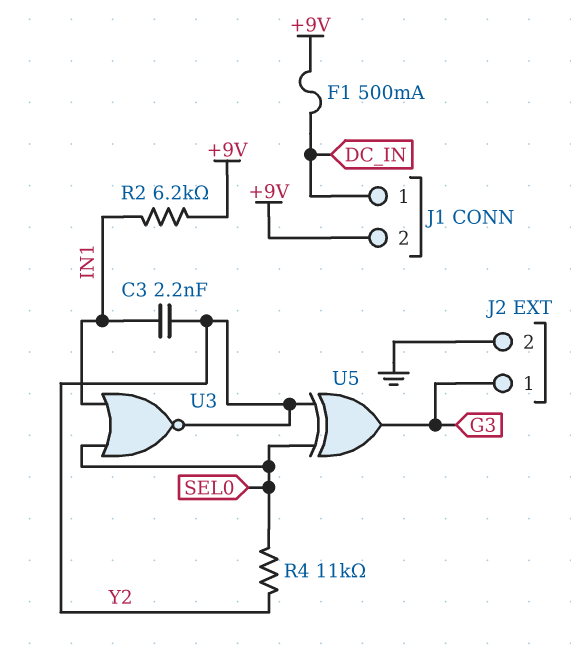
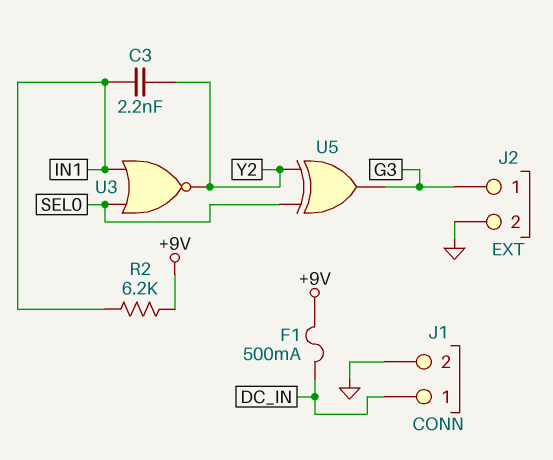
J1 pin 2: +9V -> GND
R4: 11k (SEL0, Y2) -> none

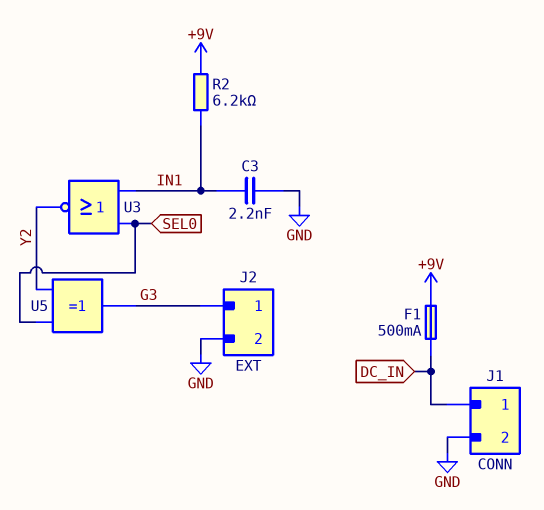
C3: 2.2nF (IN1, Y2) -> 2.2nF (GND, IN1)

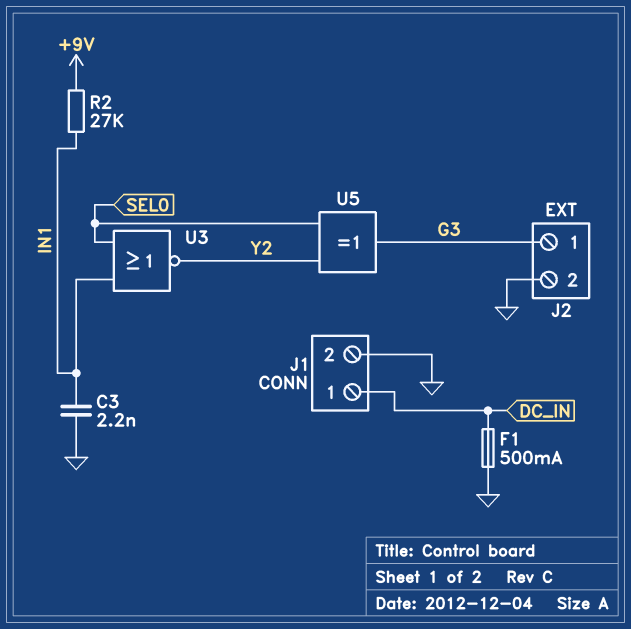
F1: 500mA (+9V, DC_IN) -> 500mA (DC_IN, GND)
R2: 6.2k (+9V, IN1) -> 27k (+9V, IN1)

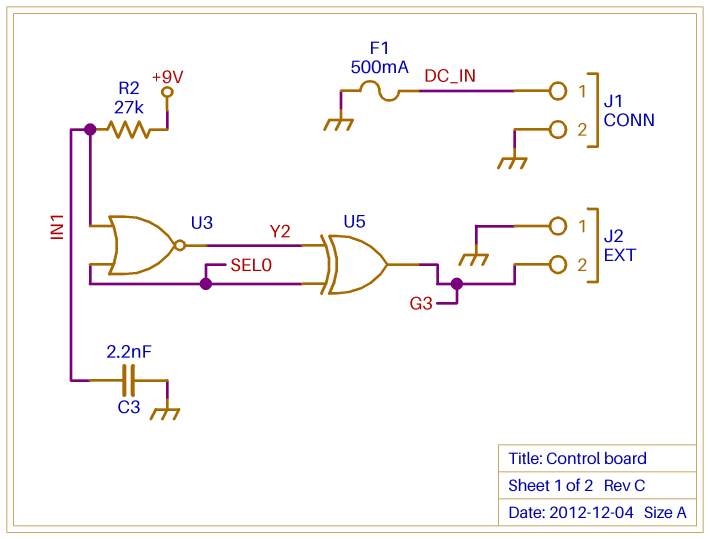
J2 pin 1: G3 -> GND
J2 pin 2: GND -> G3

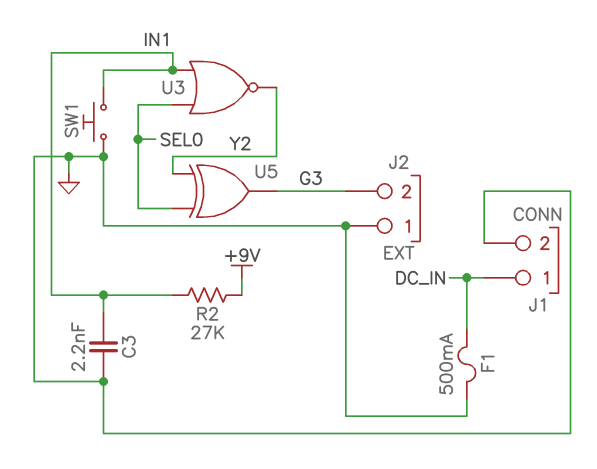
SW1: none -> button (GND, IN1)

